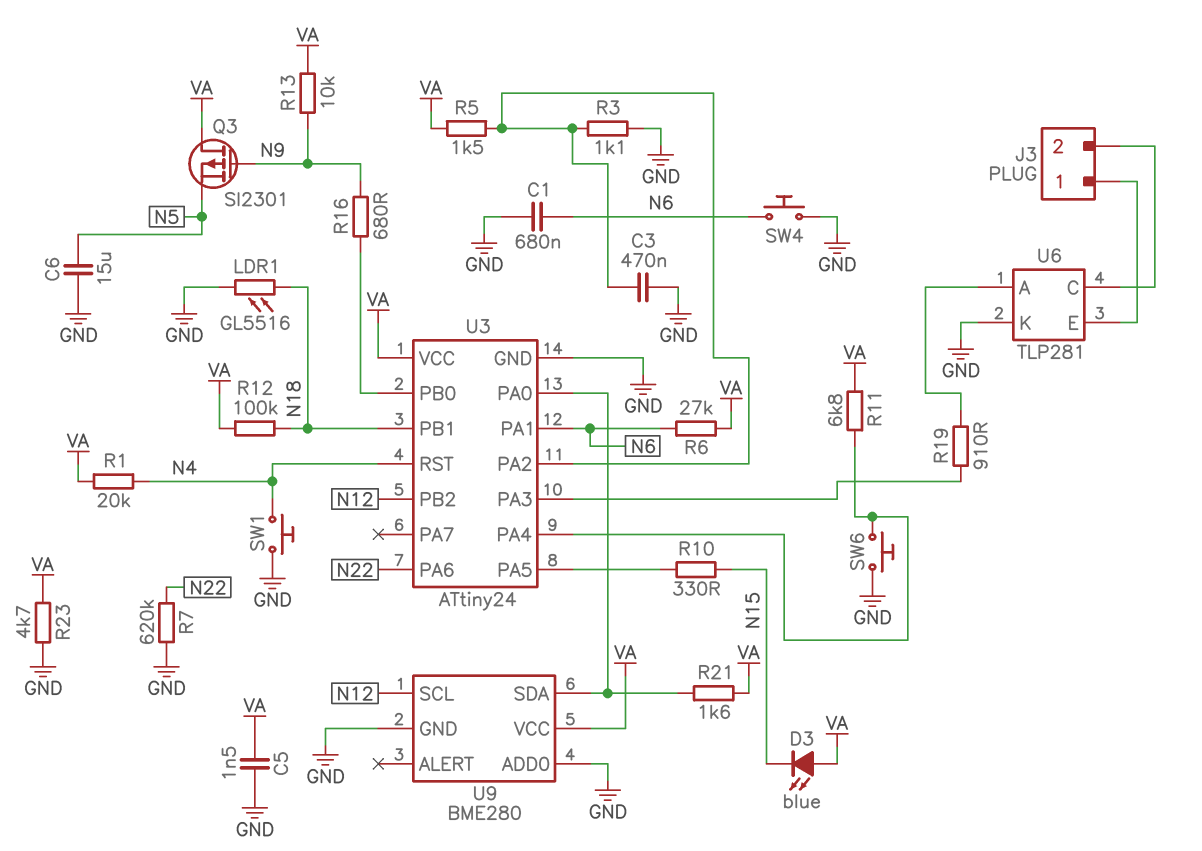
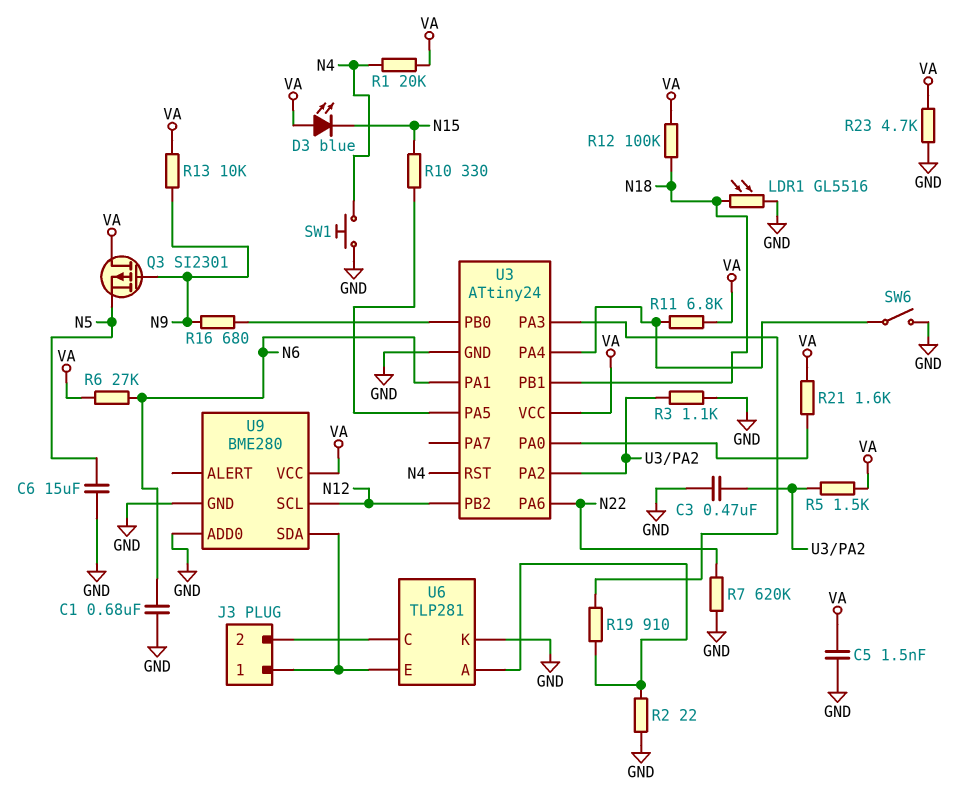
R2: none -> 22 (GND, U6/A)
SW4: button (GND, N6) -> none
SW6: button (GND, U3/PA4) -> switch (GND, U3/PA4)
U9 pin SDA: U3/PA0 -> J3/1

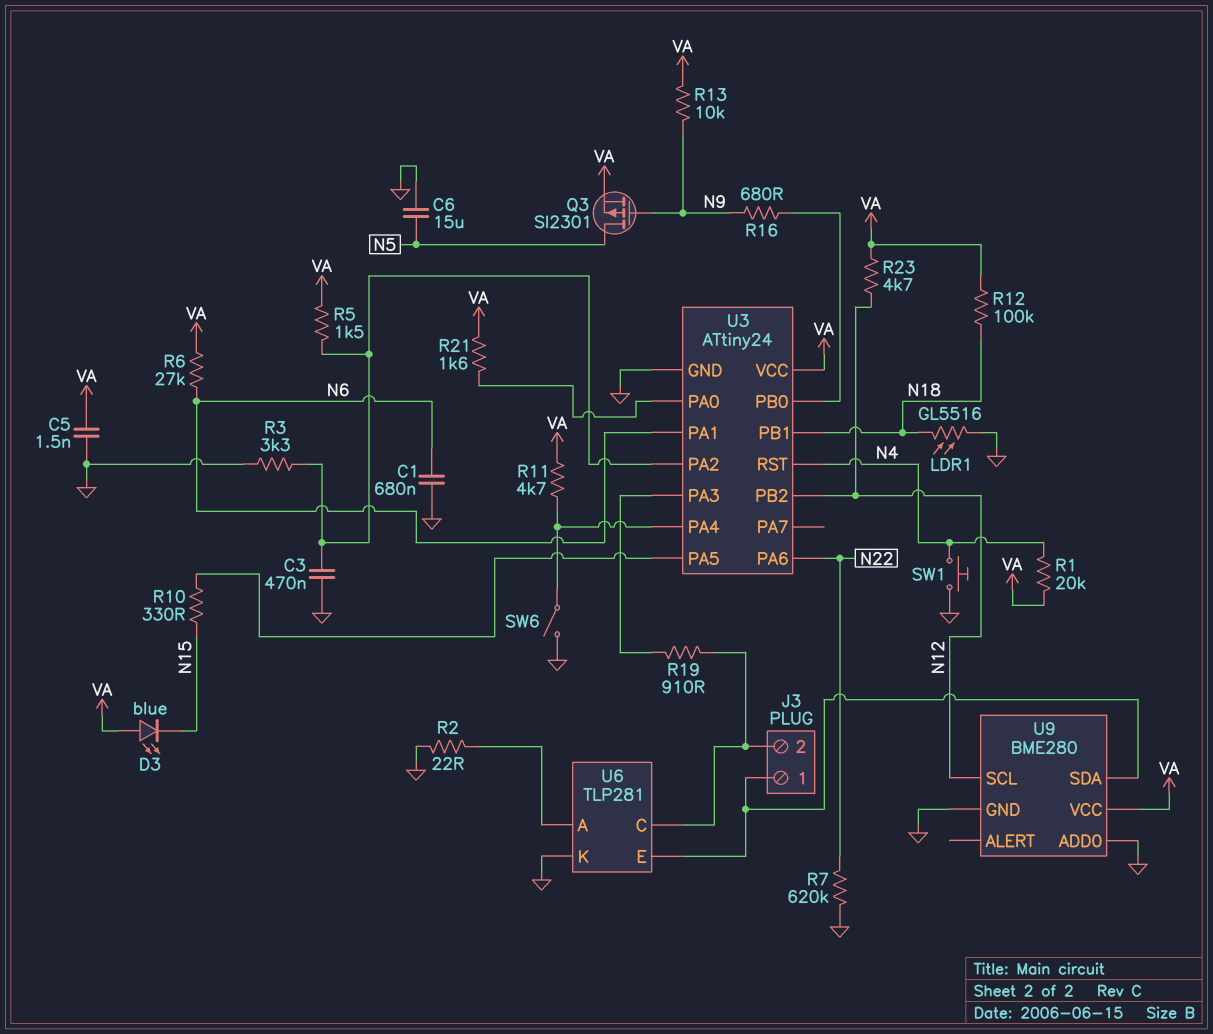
Q3: PMOS SI2301 (G N9, D VA, S N5) -> PMOS SI2301 (G N9, D N5, S VA)
R3: 1.1k (GND, U3/PA2) -> 3.3k (GND, U3/PA2)
R11: 6.8k (U3/PA4, VA) -> 4.7k (U3/PA4, VA)
R19: 910 (U3/PA3, U6/A) -> 910 (J3/2, U3/PA3)
R23: 4.7k (GND, VA) -> 4.7k (N12, VA)

